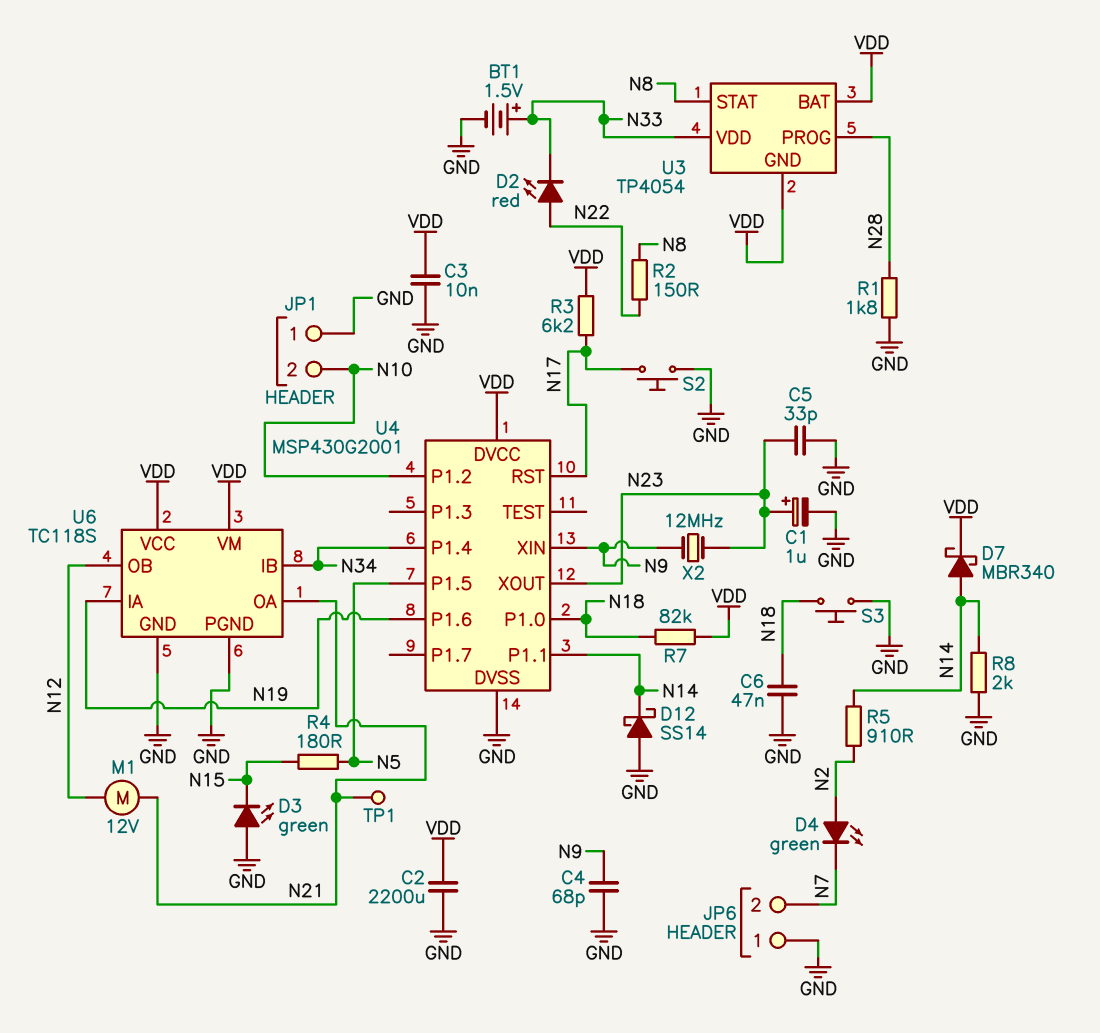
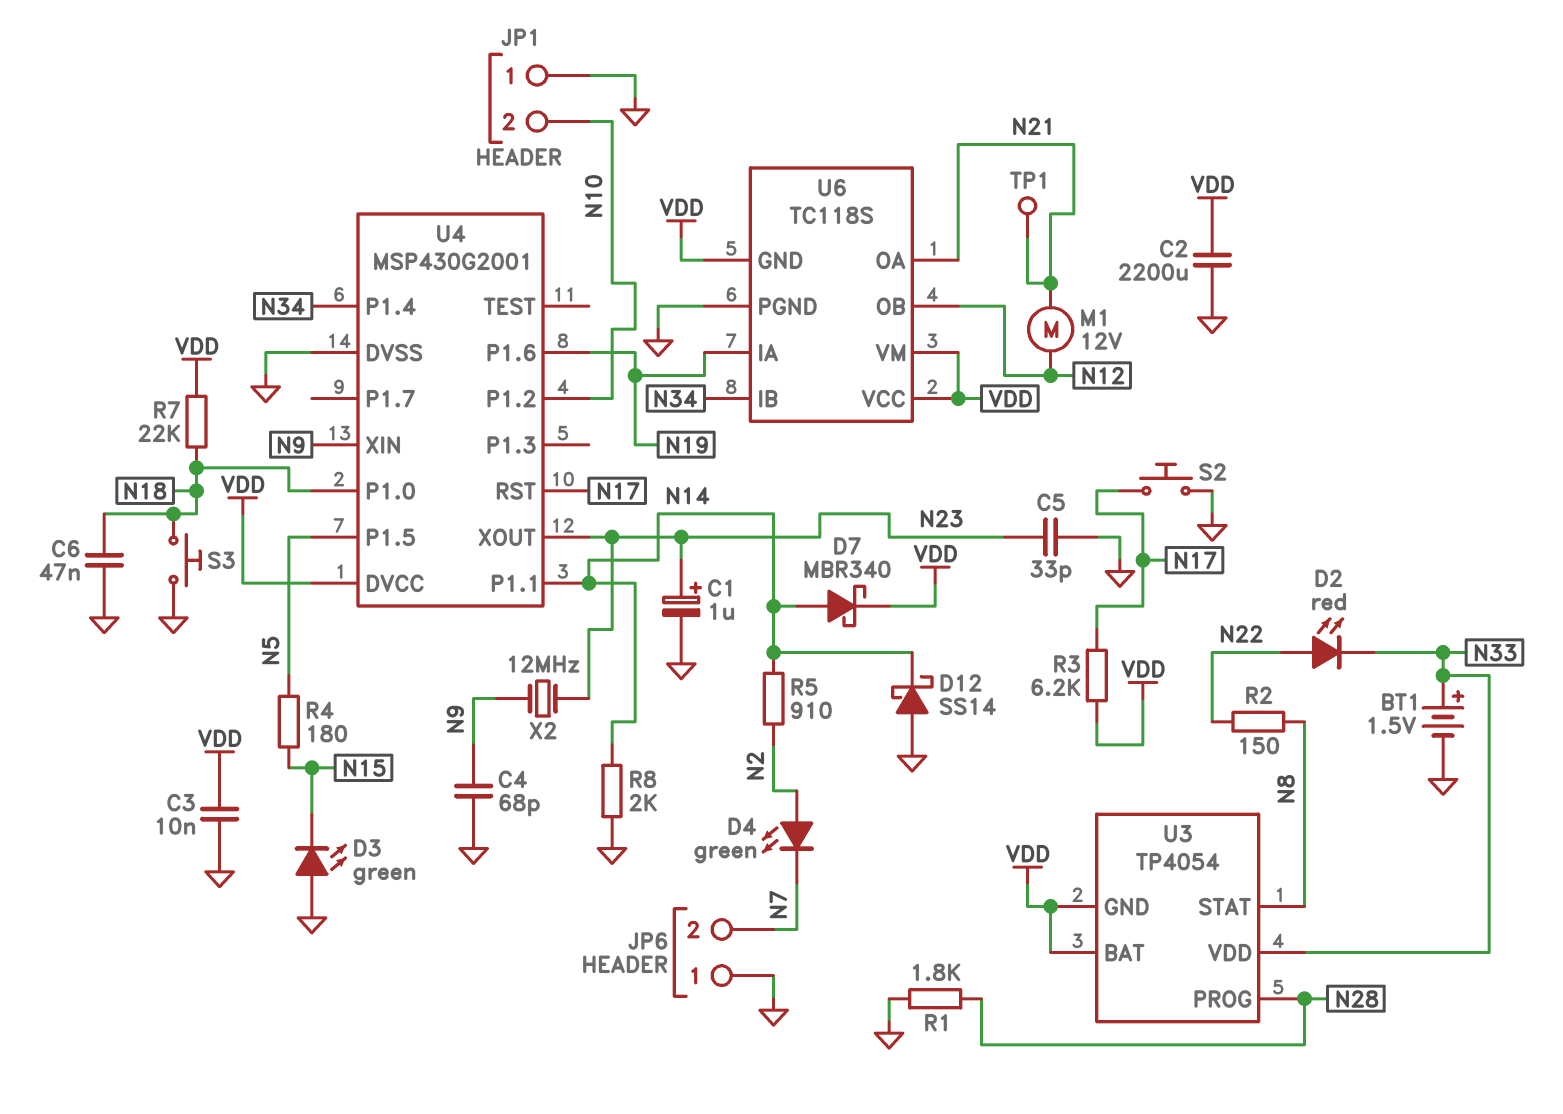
R7: 82k (N18, VDD) -> 22k (N18, VDD)
U6 pin GND: GND -> VDD

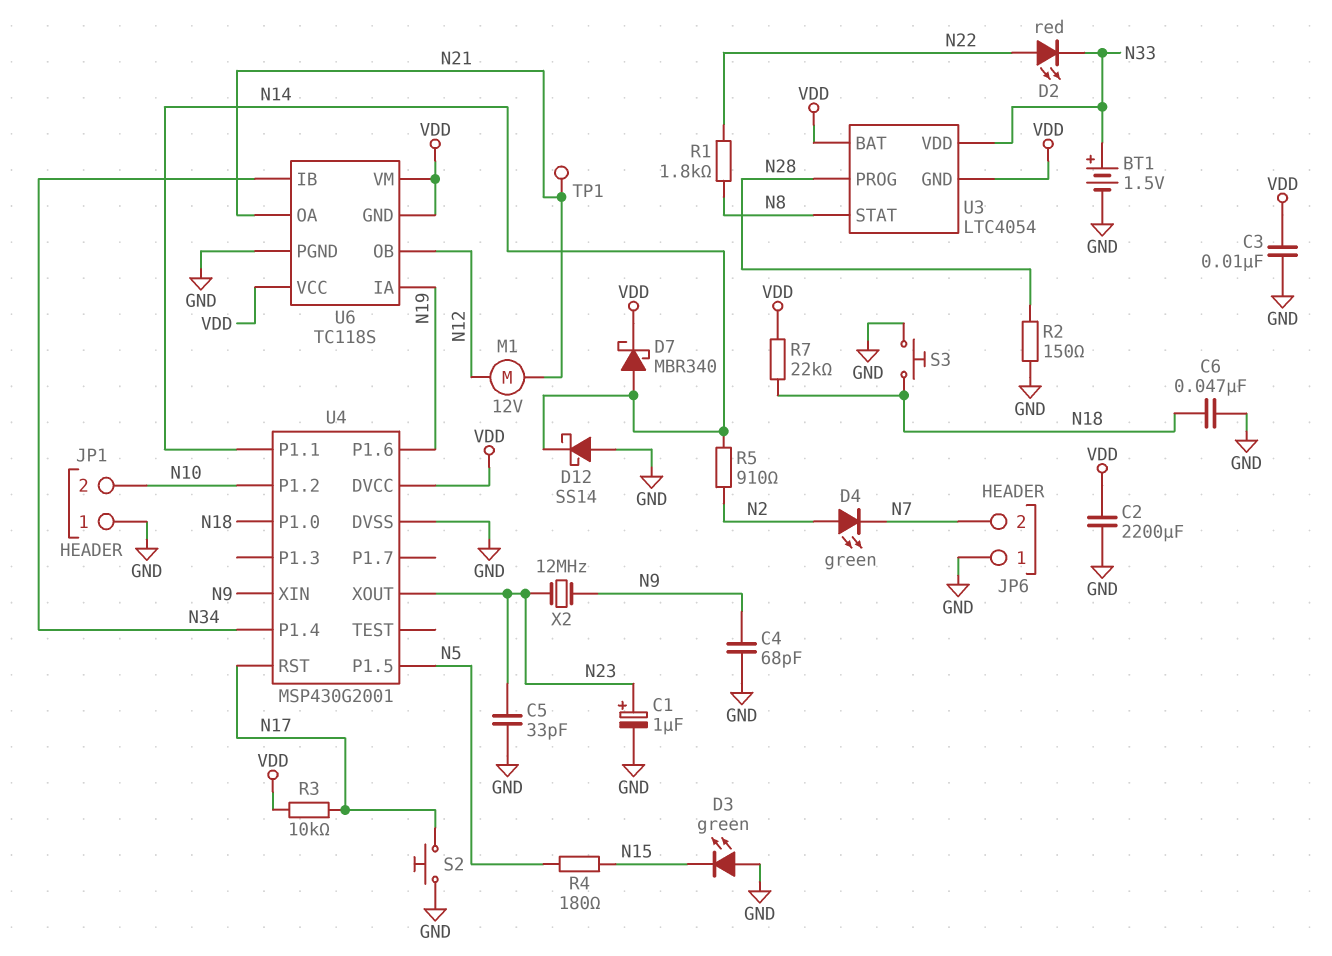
R1: 1.8k (GND, N28) -> 1.8k (N8, N22)
R2: 150 (N8, N22) -> 150 (GND, N28)
R3: 6.2k (N17, VDD) -> 10k (N17, VDD)
R8: 2k (GND, N14) -> none
U3: TP4054 -> LTC4054

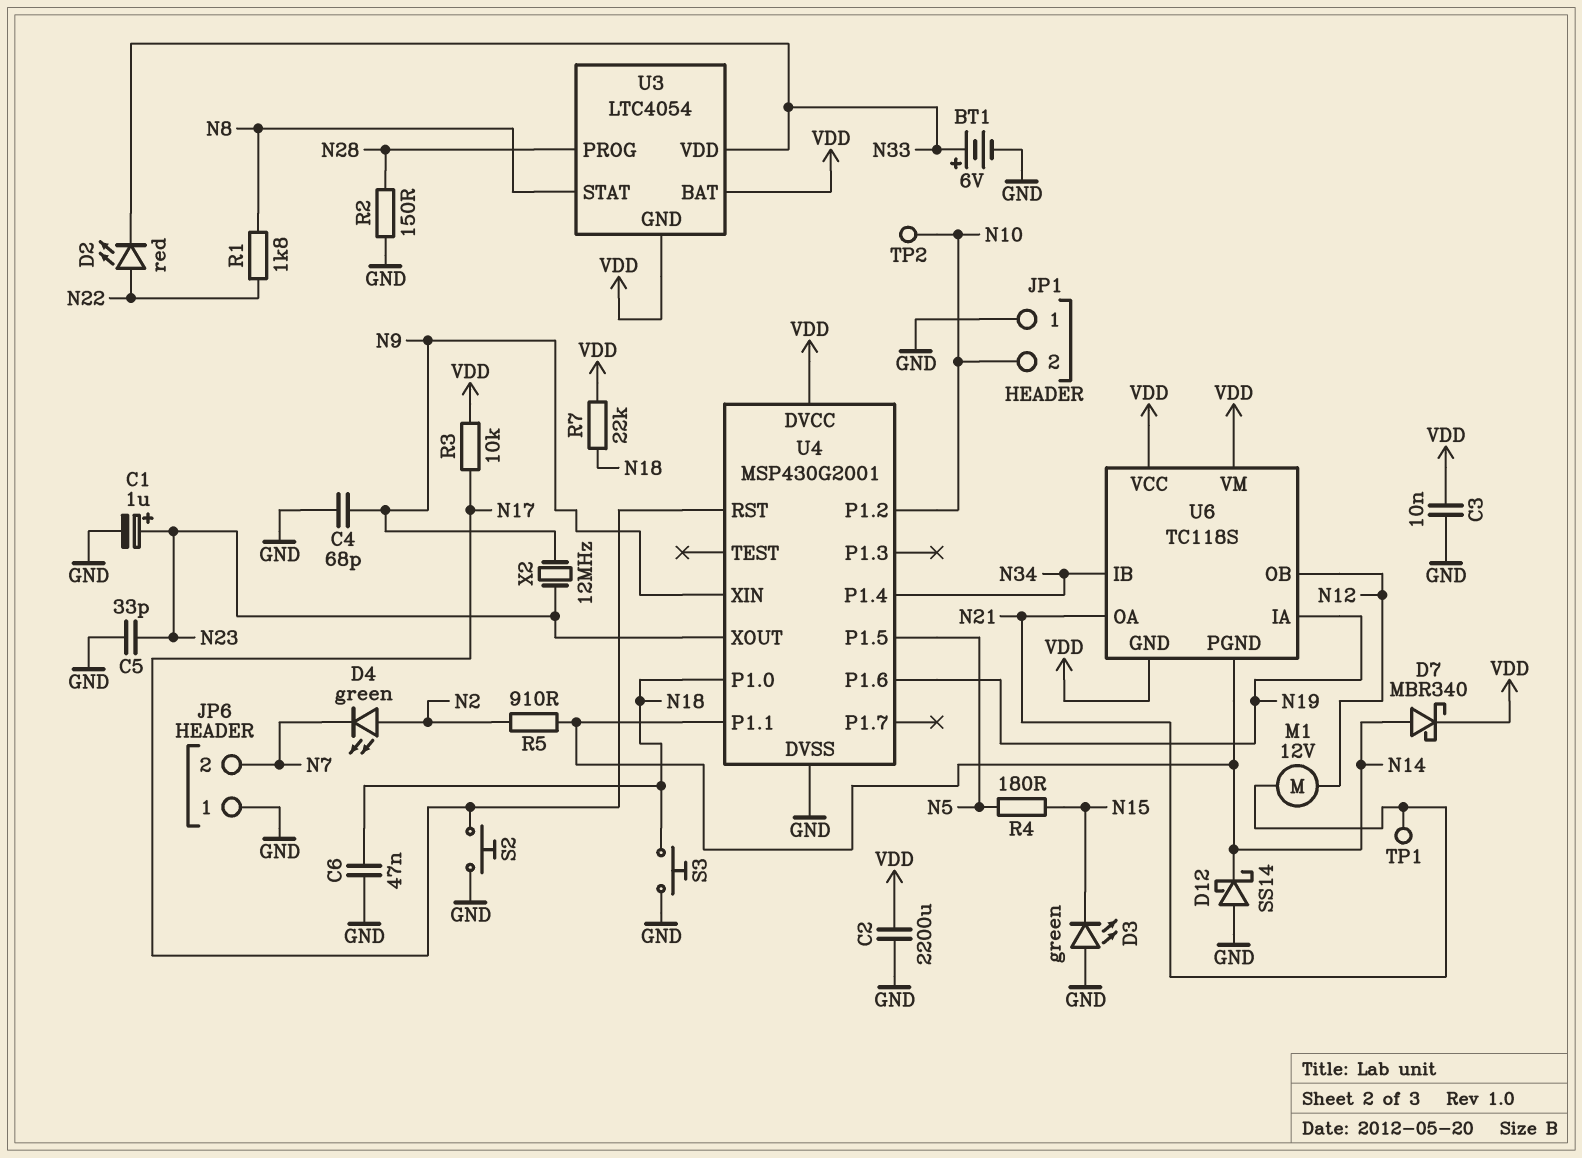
BT1: 1.5V (plus N33, minus GND) -> 6V (plus N33, minus GND)
TP2: none -> test point (N10)
U6 pin PGND: GND -> N14

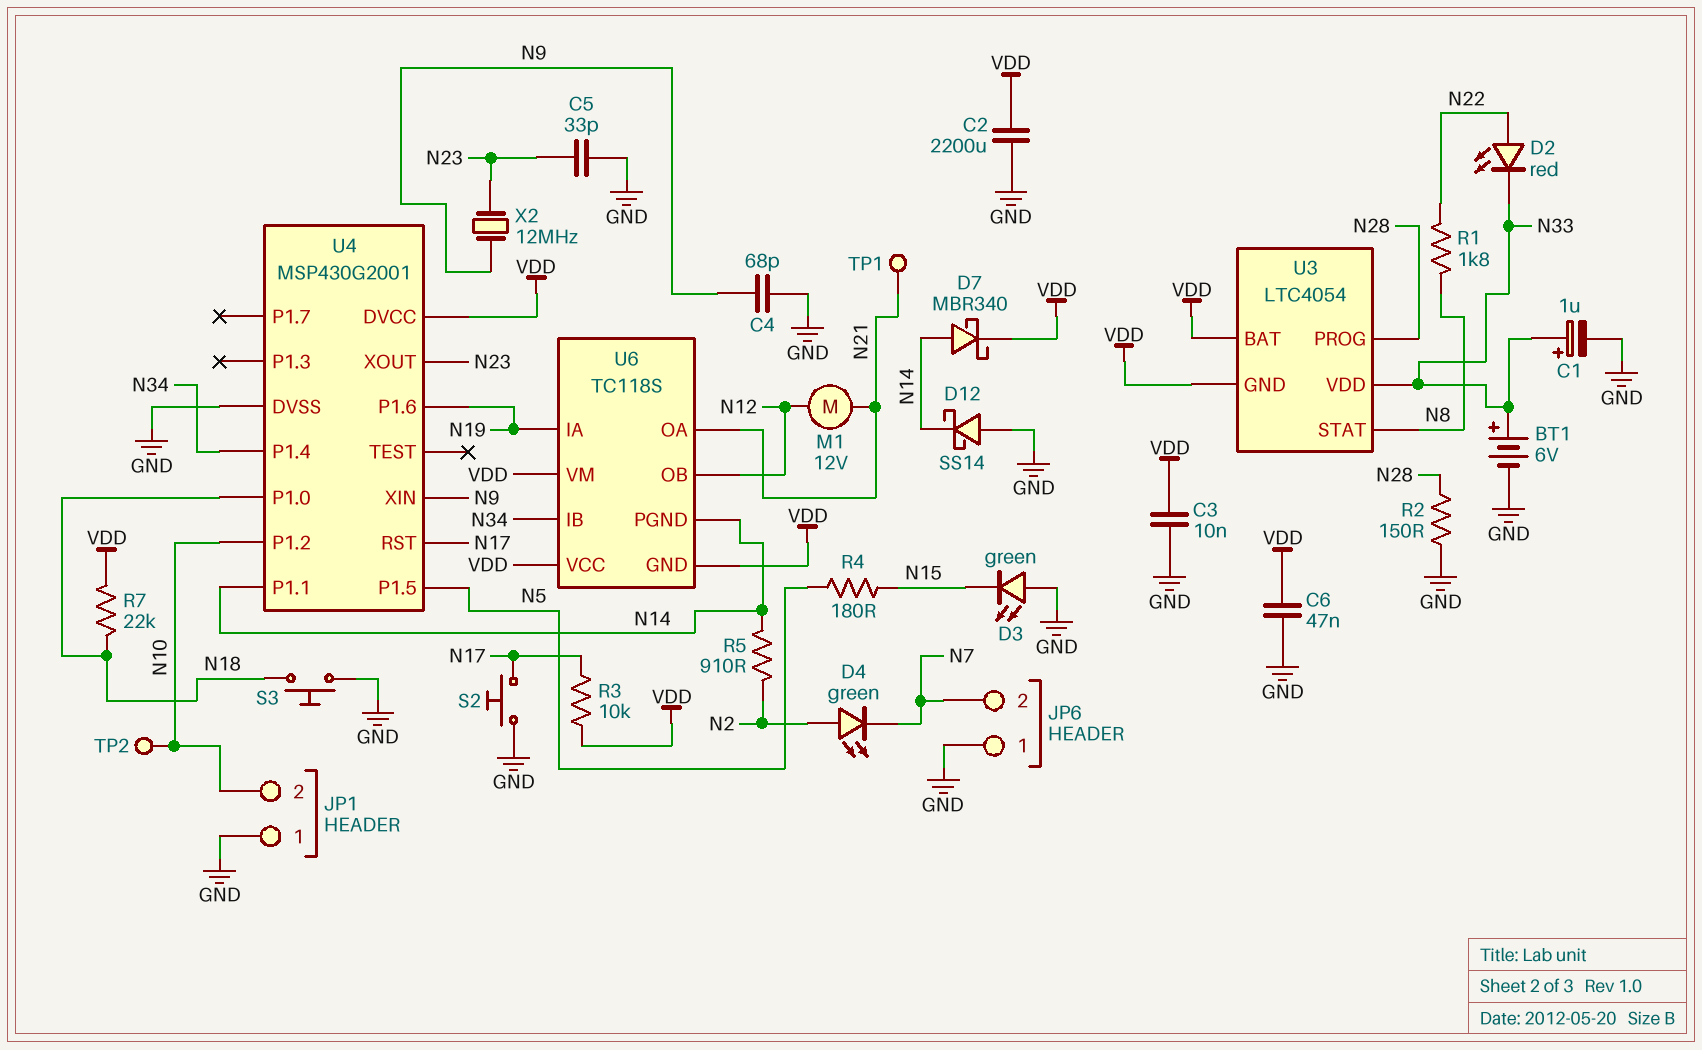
C1: 1uF (plus N23, minus GND) -> 1uF (plus N33, minus GND)
C6: 47nF (GND, N18) -> 47nF (GND, VDD)

